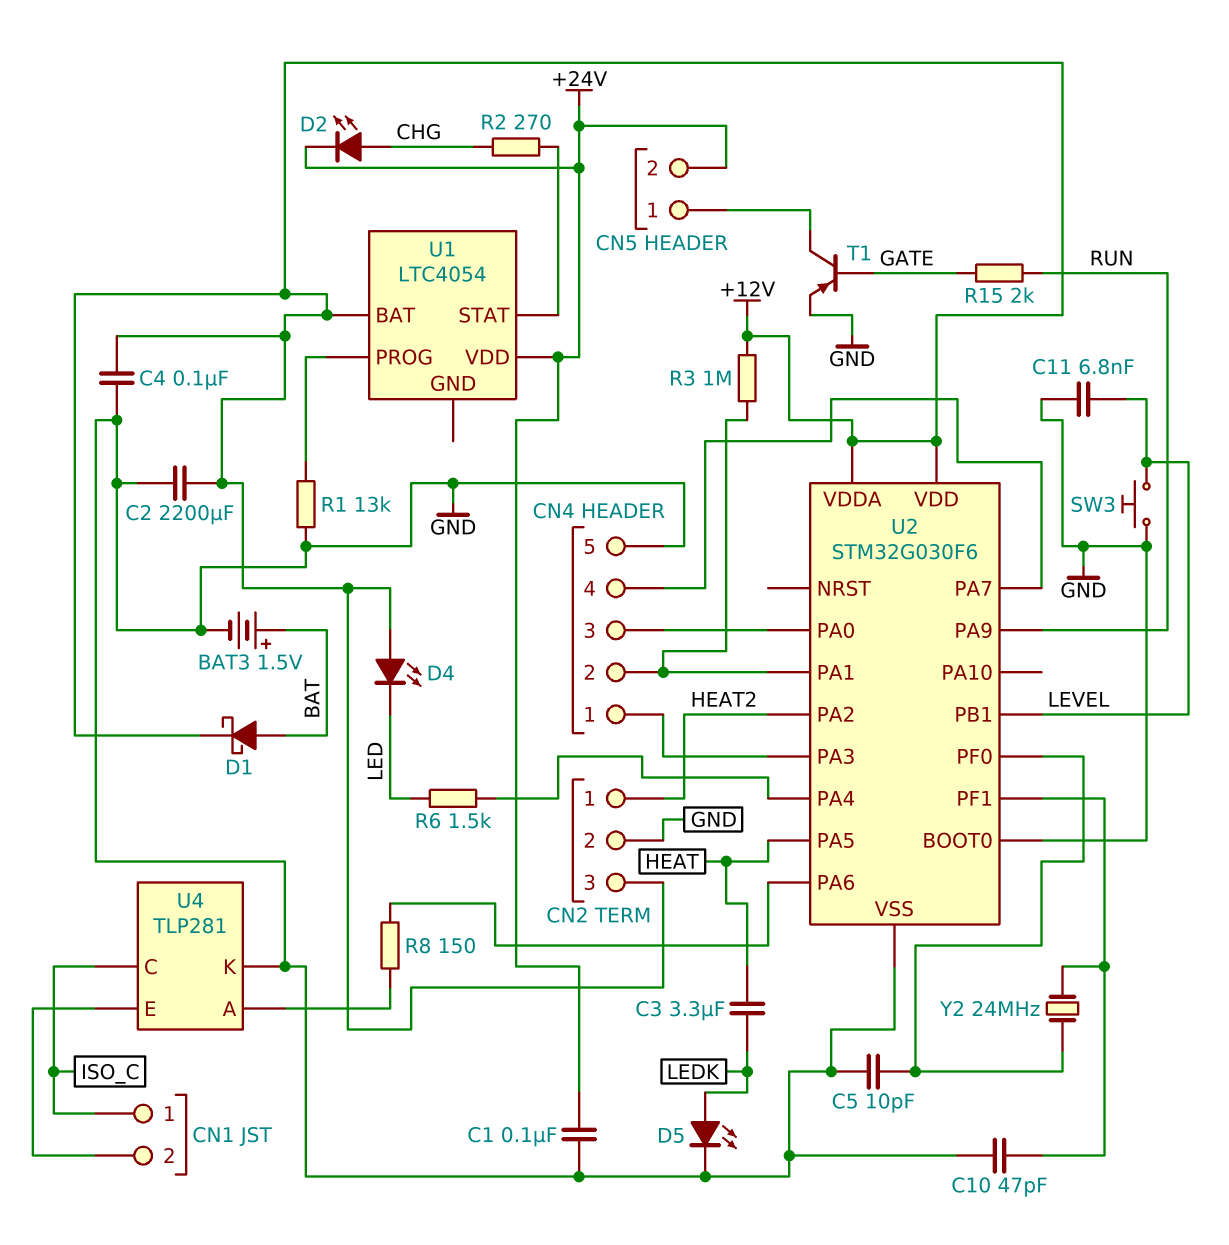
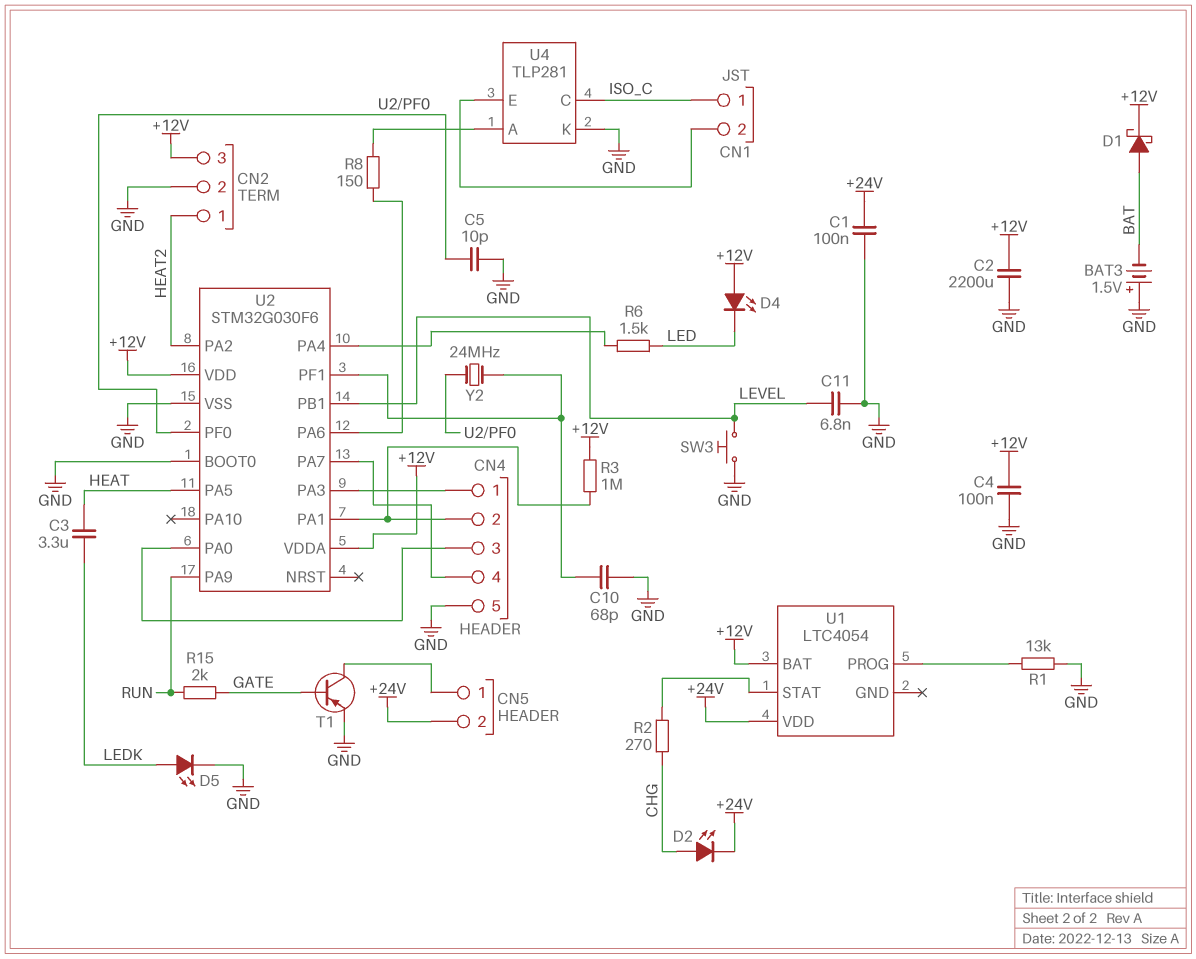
BAT3: 1.5V (plus BAT, minus GND) -> 1.5V (plus GND, minus BAT)
C10: 47pF (GND, U2/PF1) -> 68pF (GND, U2/PF1)

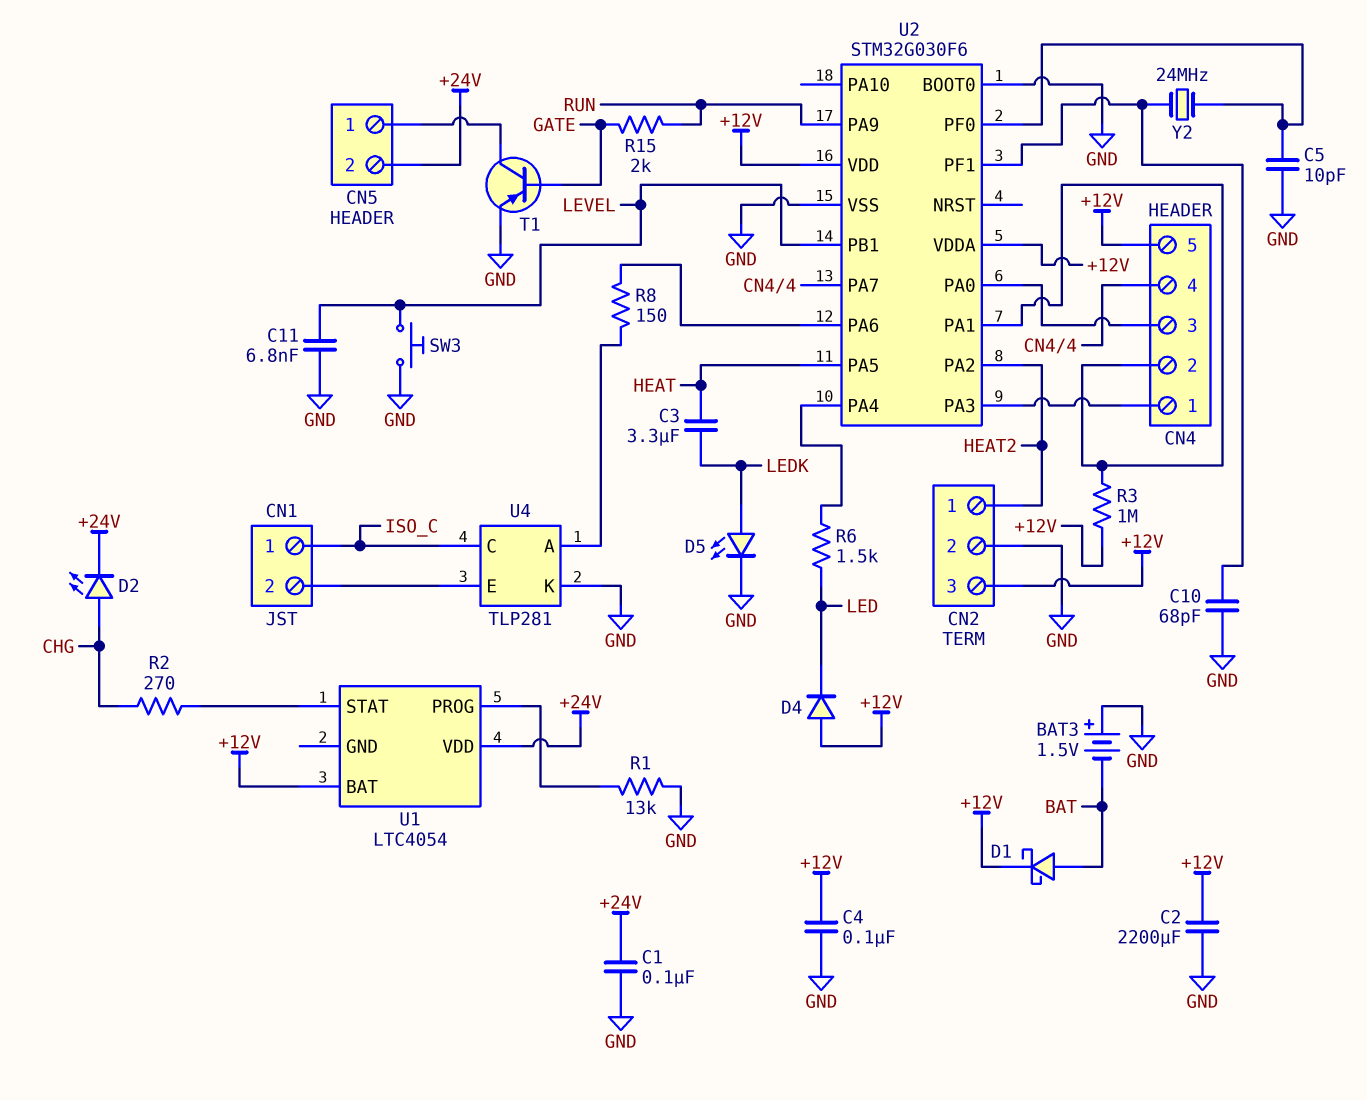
CN4 pin 5: GND -> +12V
D4: LED (A +12V, K LED) -> diode (A +12V, K LED)

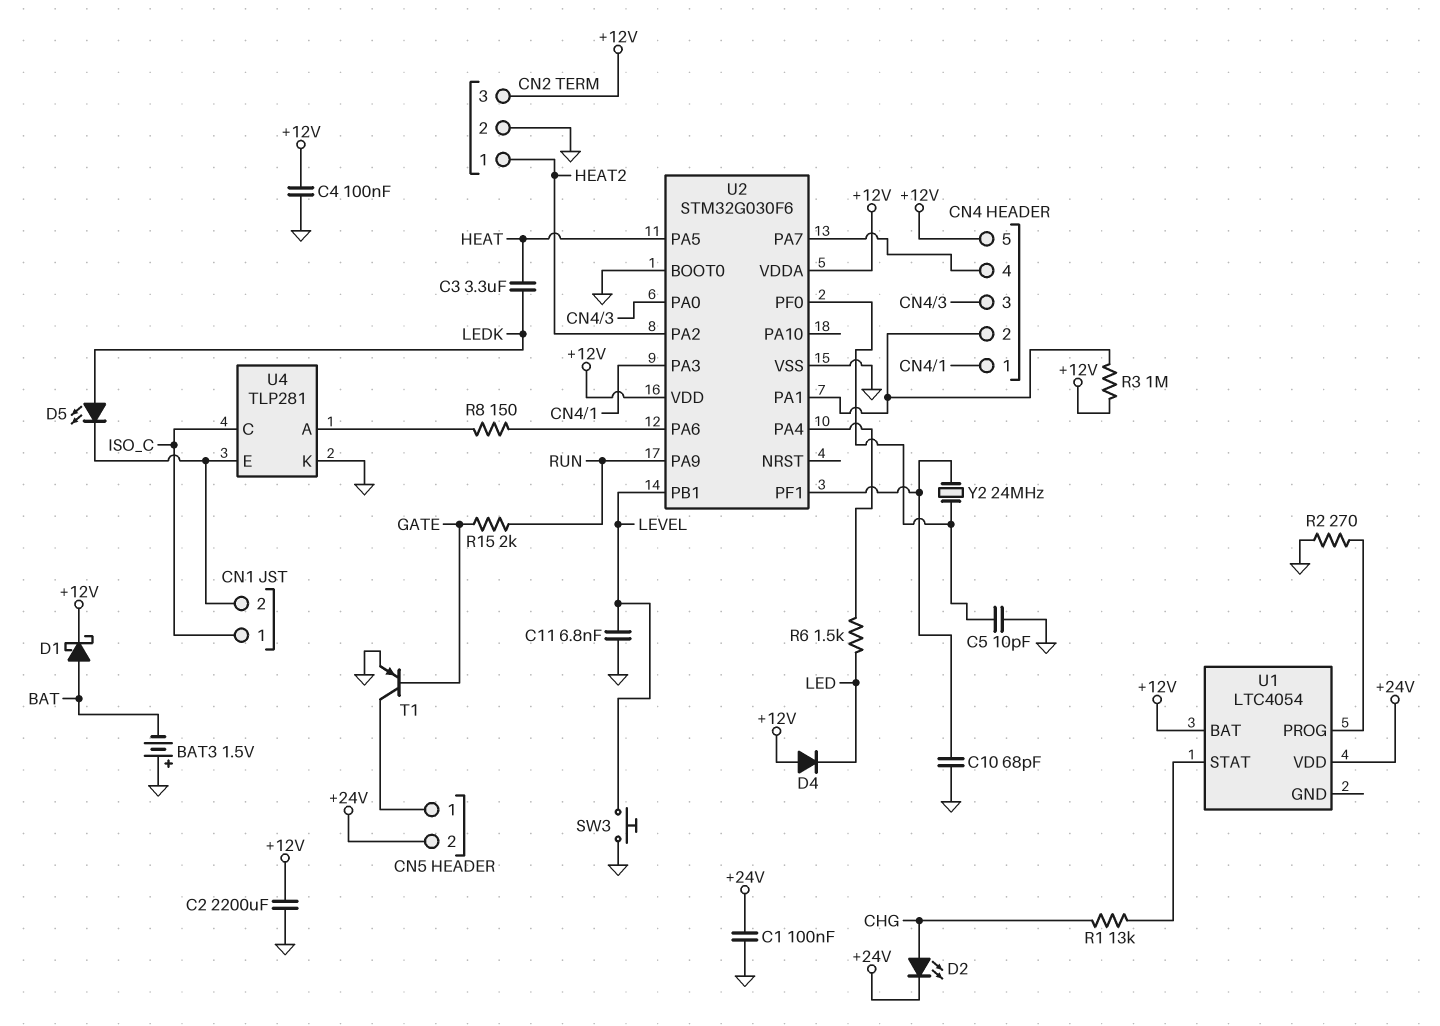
D5: LED (A LEDK, K GND) -> LED (A LEDK, K CN1/2)
R1: 13k (GND, U1/PROG) -> 13k (CHG, U1/STAT)
R2: 270 (CHG, U1/STAT) -> 270 (GND, U1/PROG)

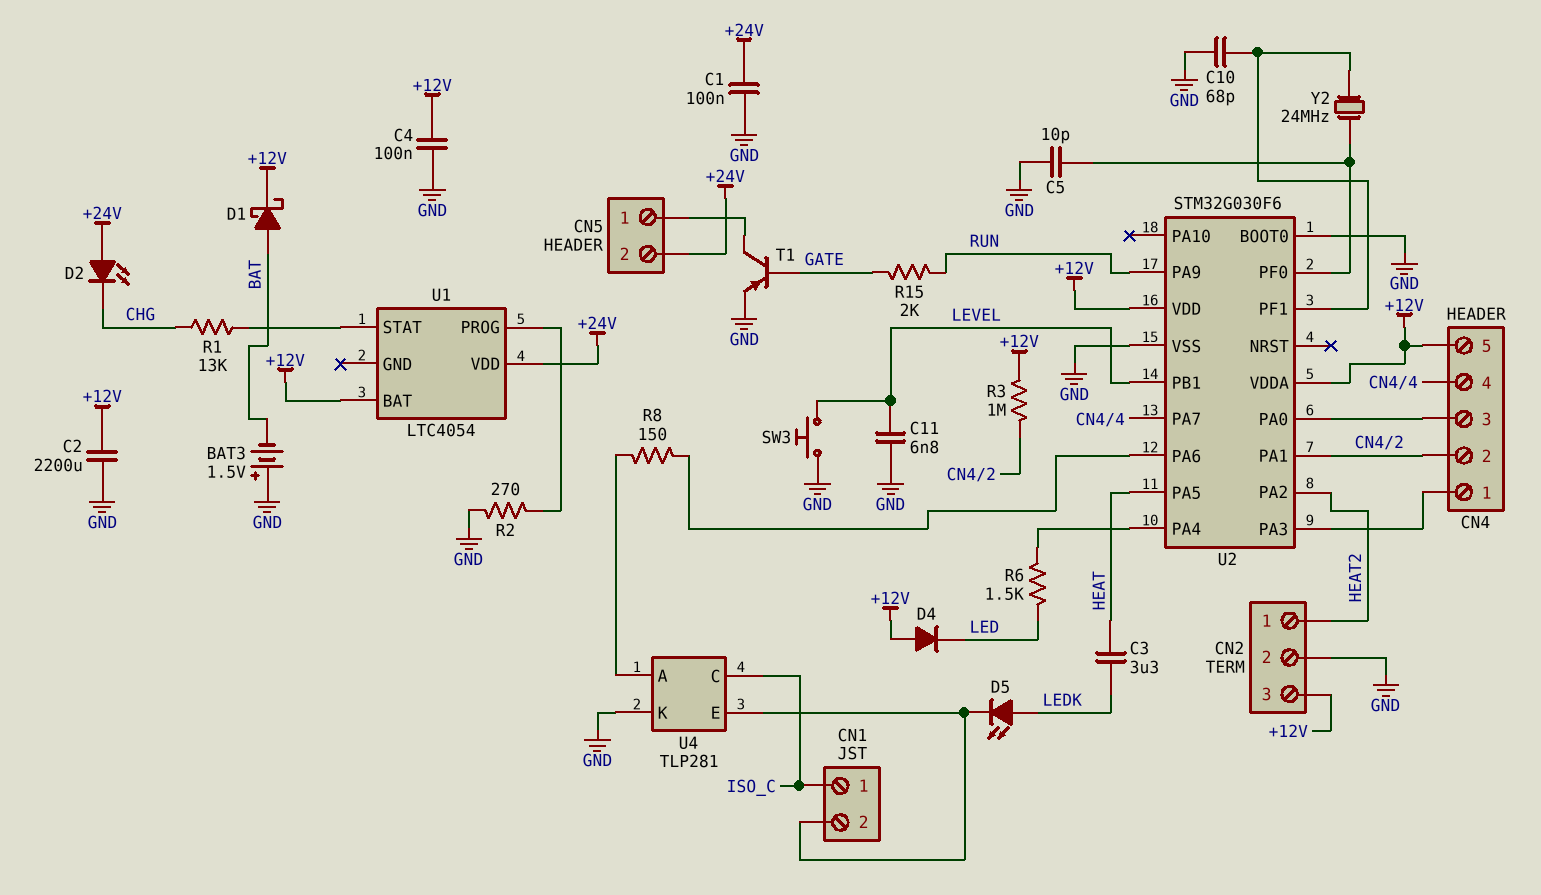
D2: LED (A CHG, K +24V) -> LED (A +24V, K CHG)

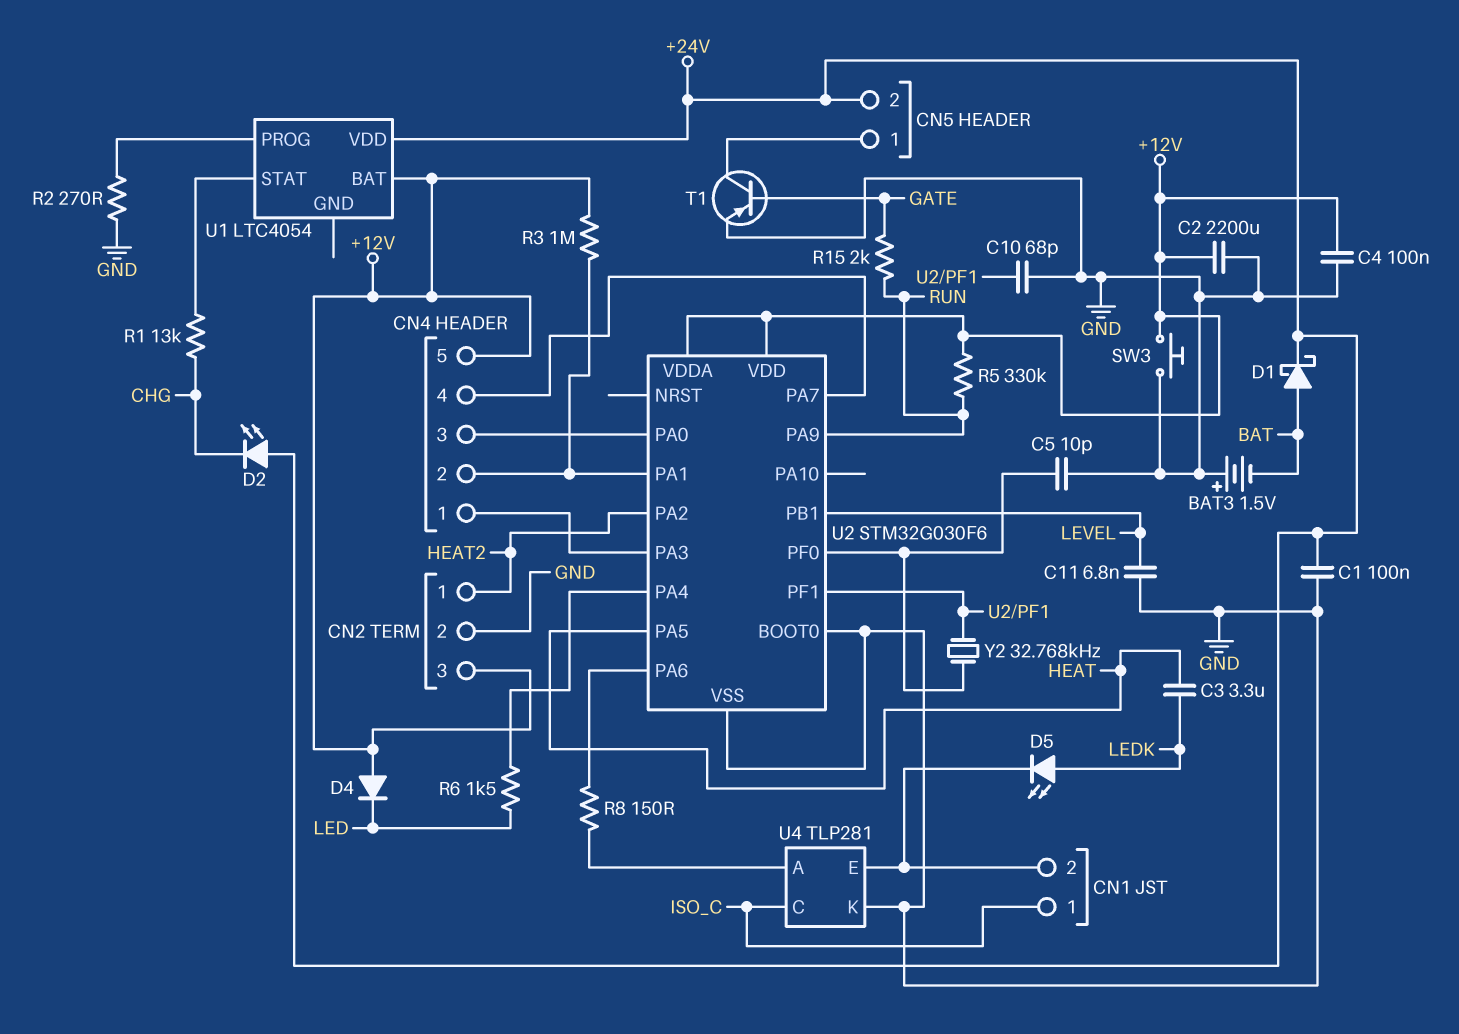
D1: schottky (A BAT, K +12V) -> schottky (A BAT, K +24V)
R5: none -> 330k (+12V, RUN)
SW3: button (GND, LEVEL) -> button (+12V, GND)
Y2: 24MHz (U2/PF0, U2/PF1) -> 32.768kHz (U2/PF0, U2/PF1)

